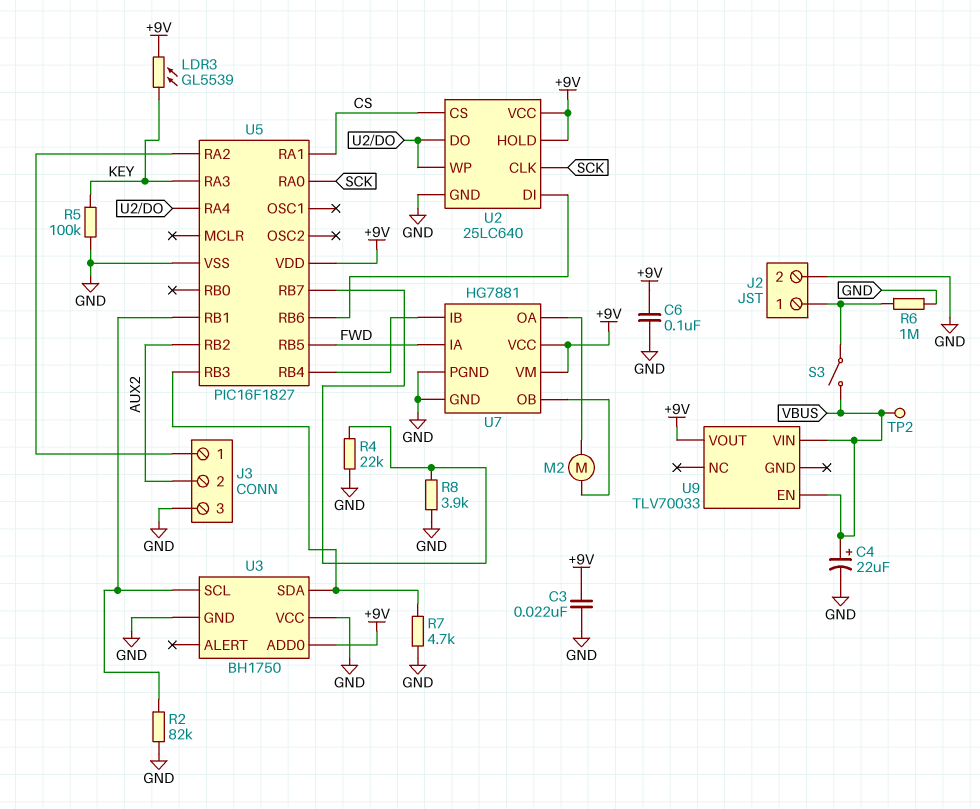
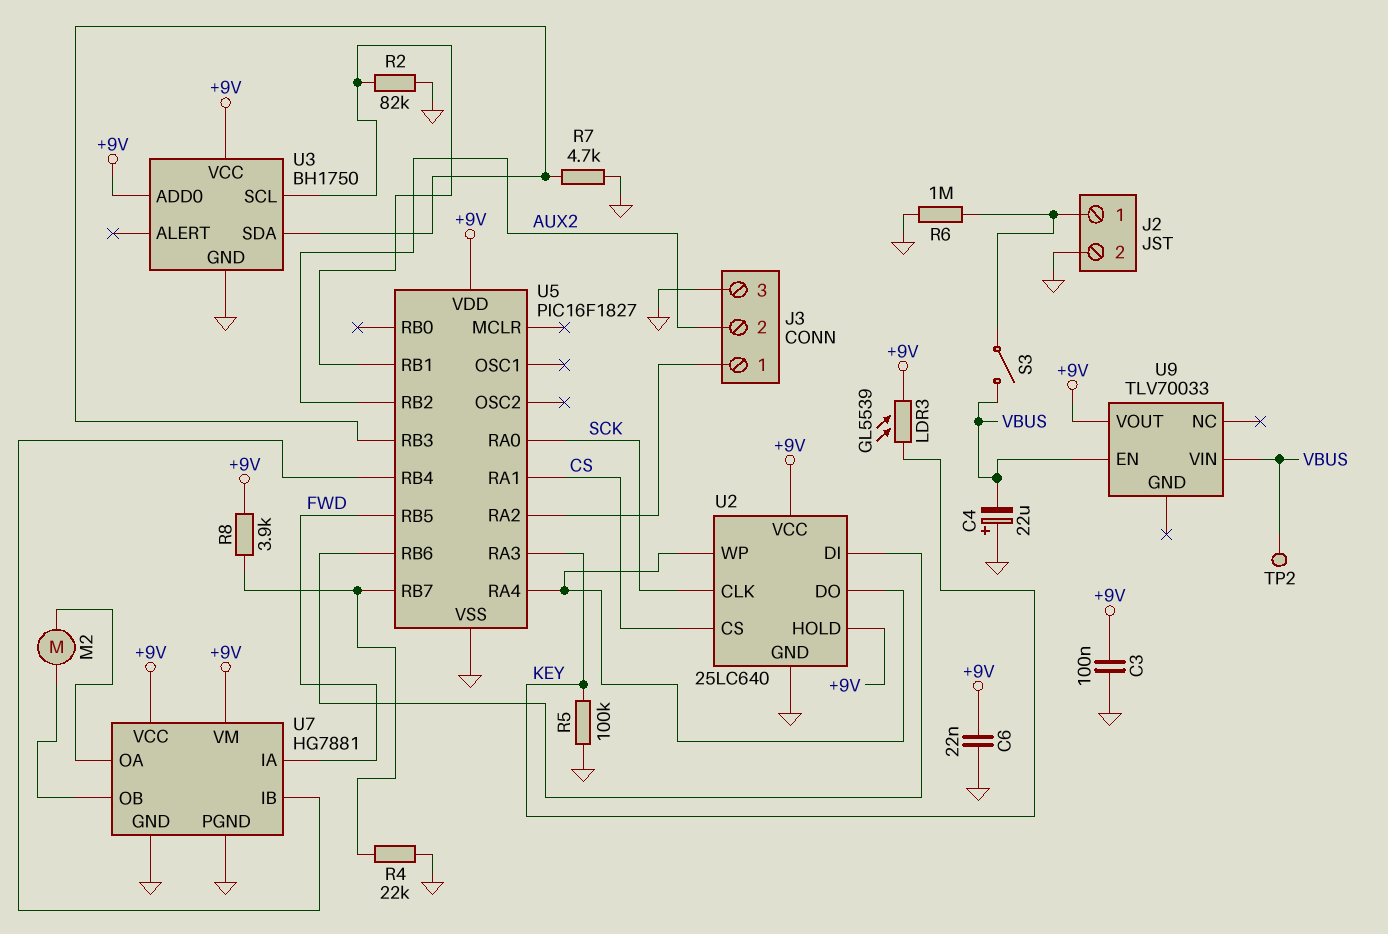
C3: 22nF (+9V, GND) -> 100nF (+9V, GND)
C4: 22uF (plus VBUS, minus GND) -> 22uF (plus GND, minus VBUS)
C6: 100nF (+9V, GND) -> 22nF (+9V, GND)
R8: 3.9k (GND, U5/RB7) -> 3.9k (+9V, U5/RB7)
U3 pin VCC: GND -> +9V

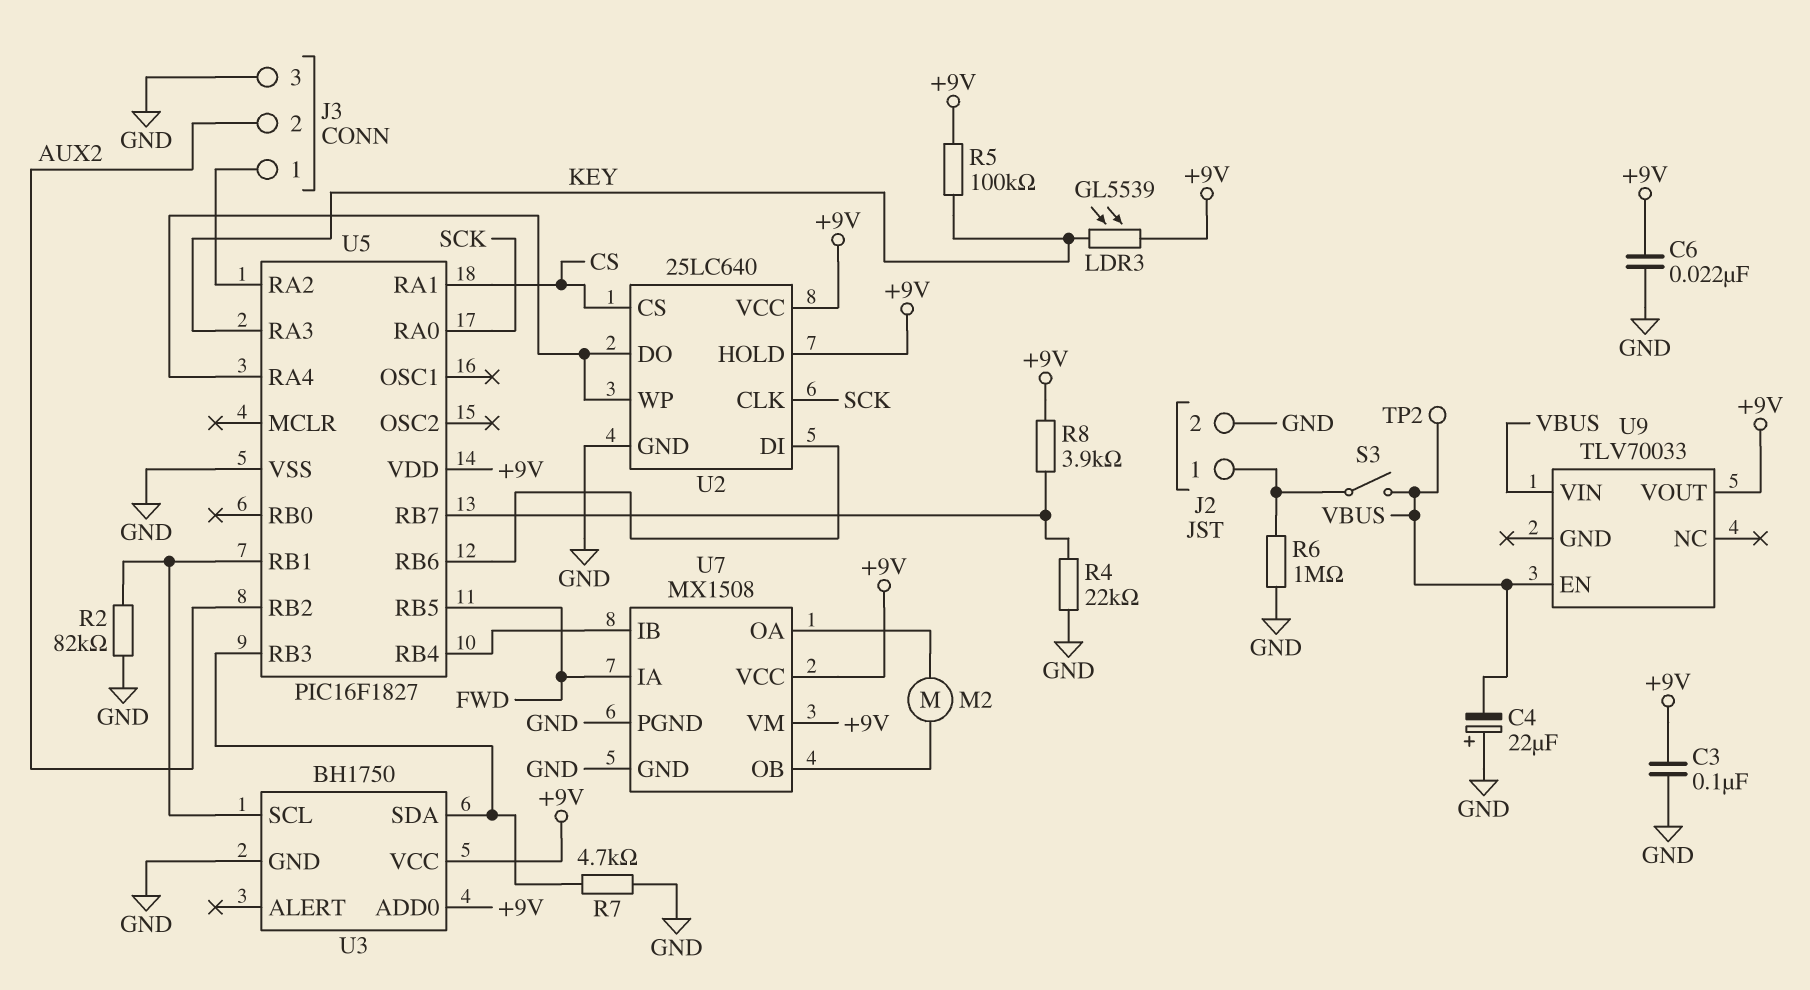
R5: 100k (GND, KEY) -> 100k (+9V, KEY)
U7: HG7881 -> MX1508

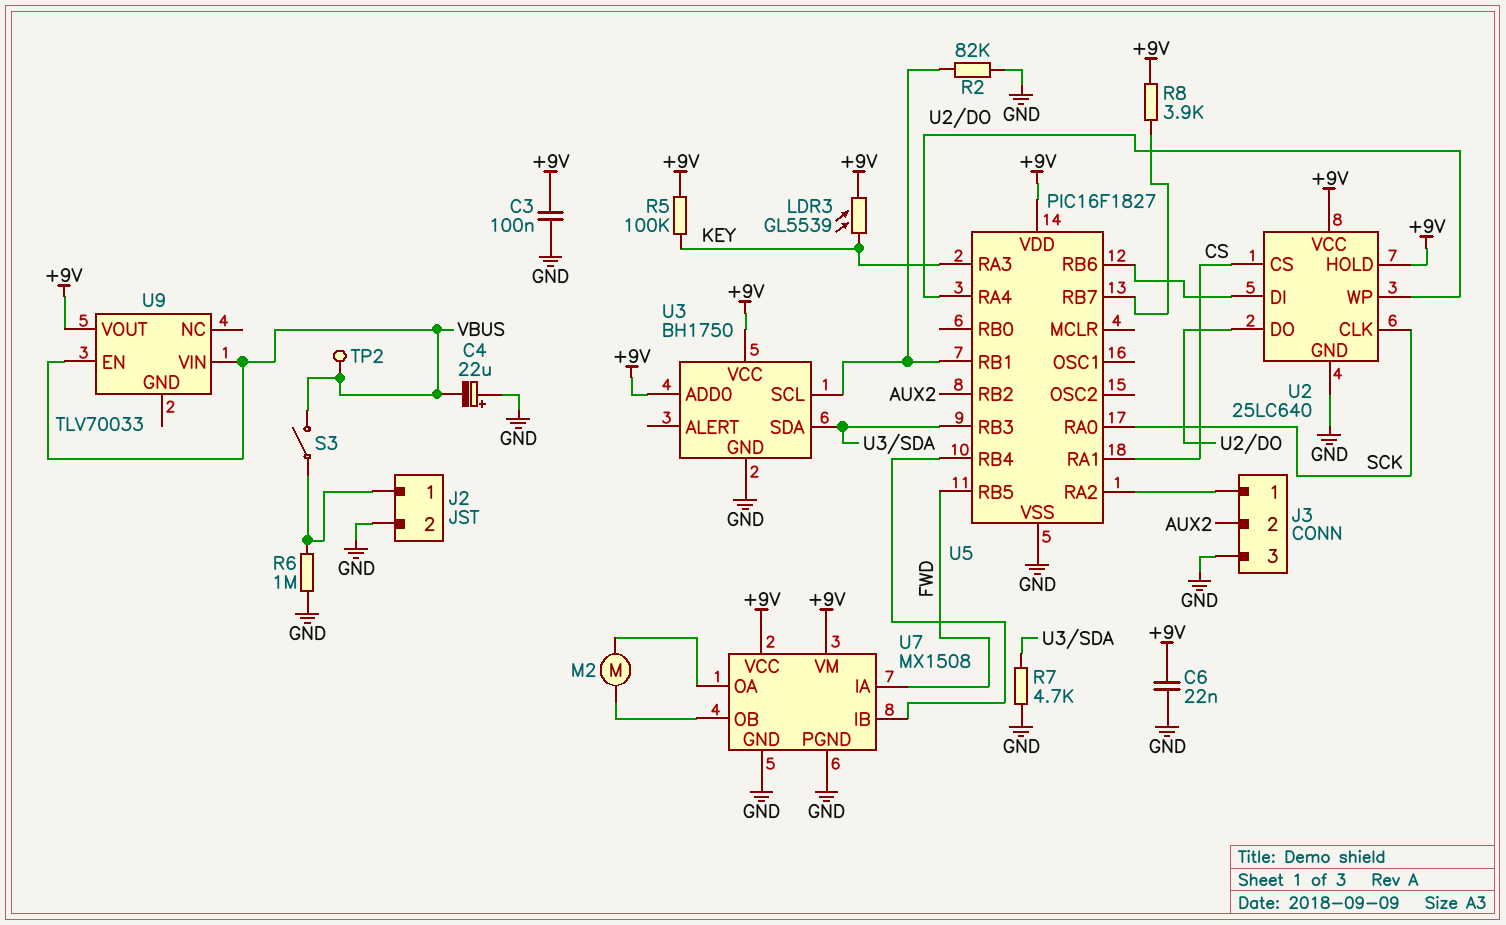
R4: 22k (GND, U5/RB7) -> none

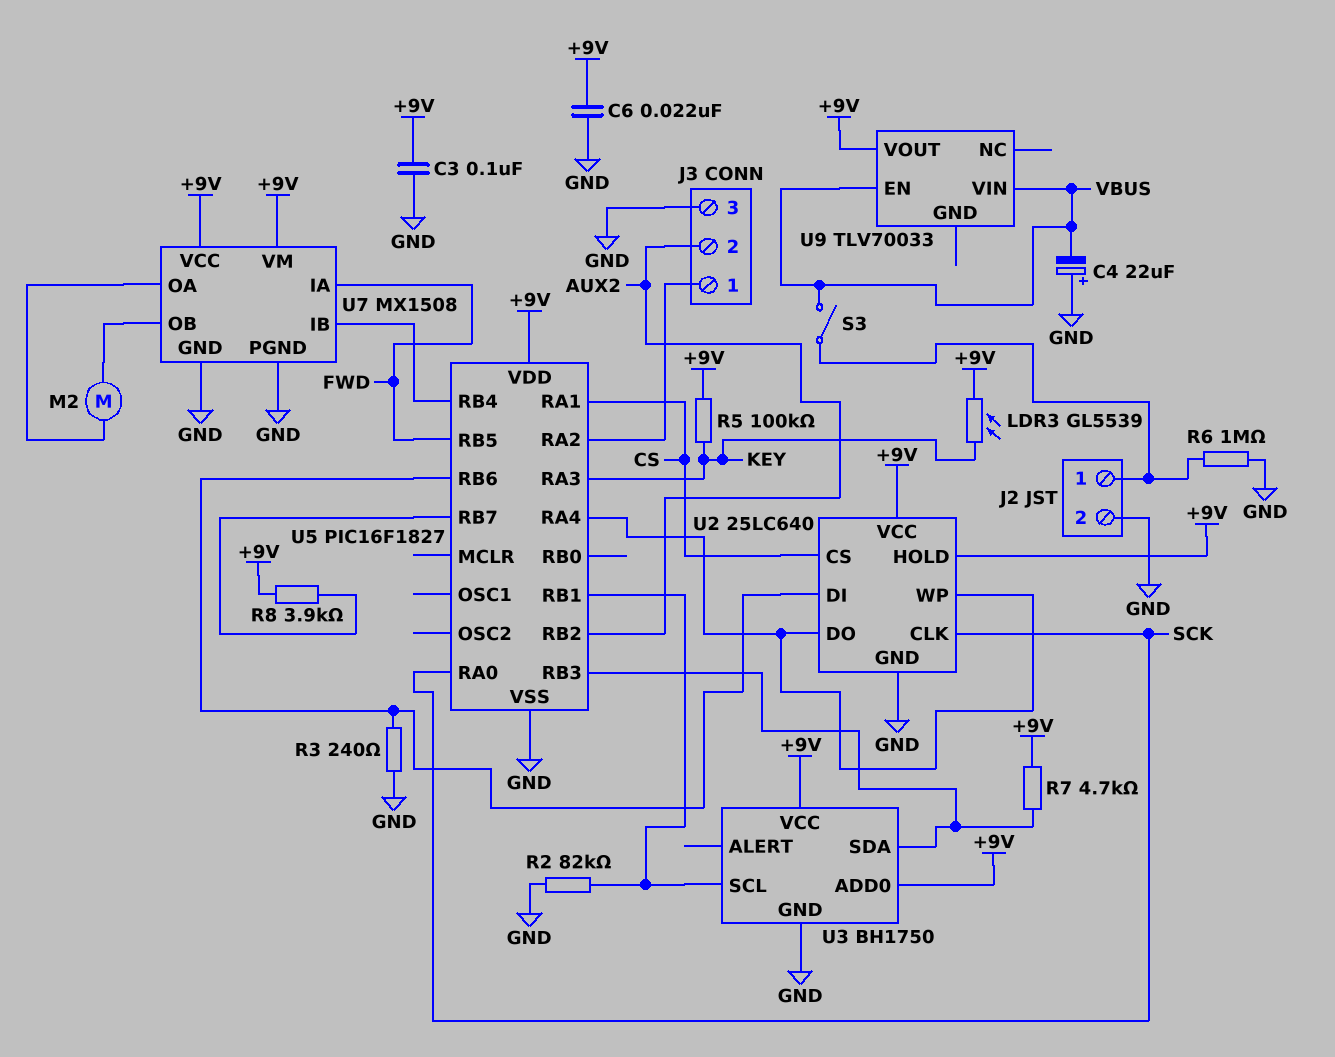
R3: none -> 240 (GND, U2/DI)
R7: 4.7k (GND, U3/SDA) -> 4.7k (+9V, U3/SDA)
TP2: test point (VBUS) -> none

